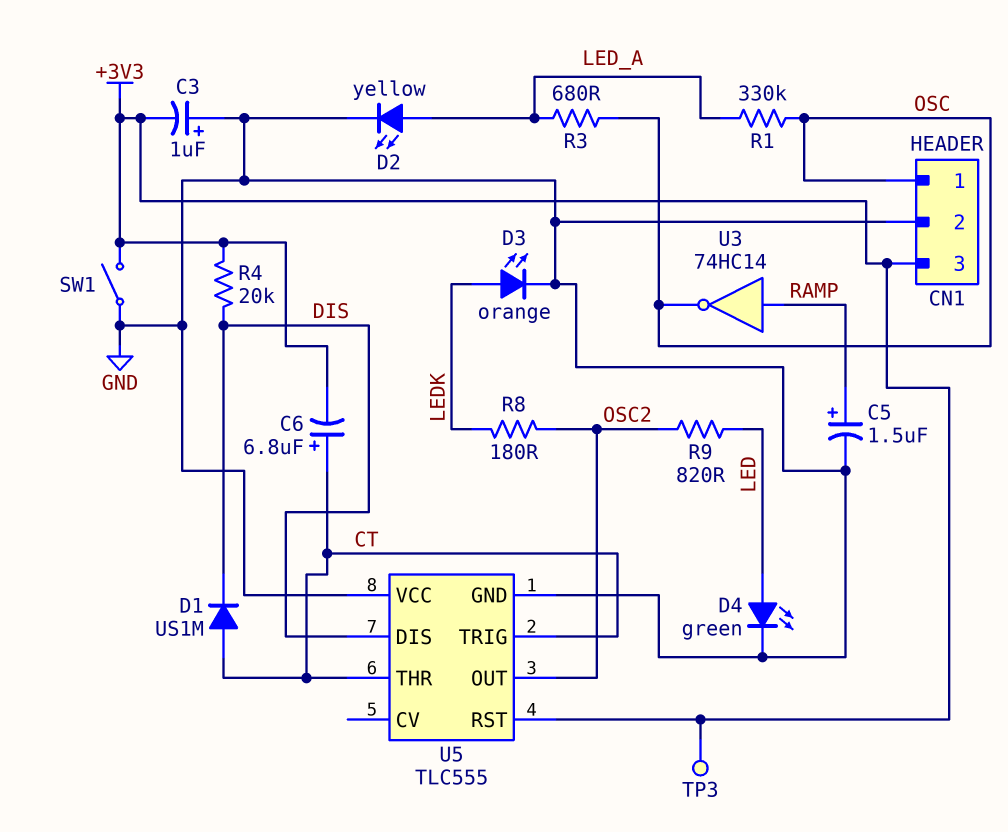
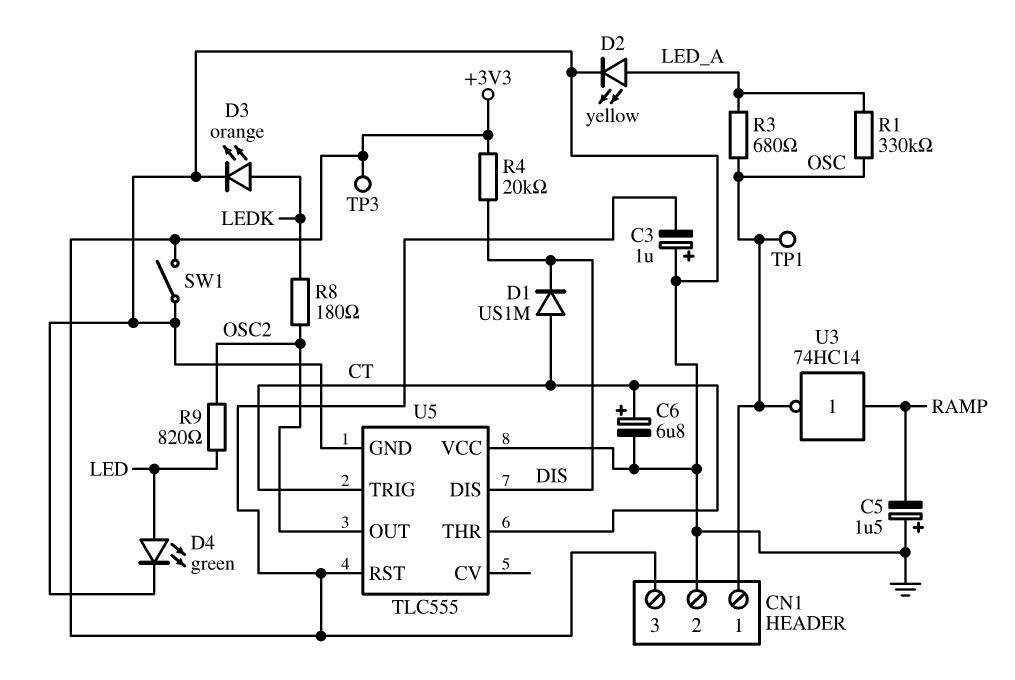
C5: 1.5uF (plus RAMP, minus GND) -> 1.5uF (plus GND, minus RAMP)
C6: 6.8uF (plus CT, minus +3V3) -> 6.8uF (plus CT, minus GND)
TP1: none -> test point (OSC)

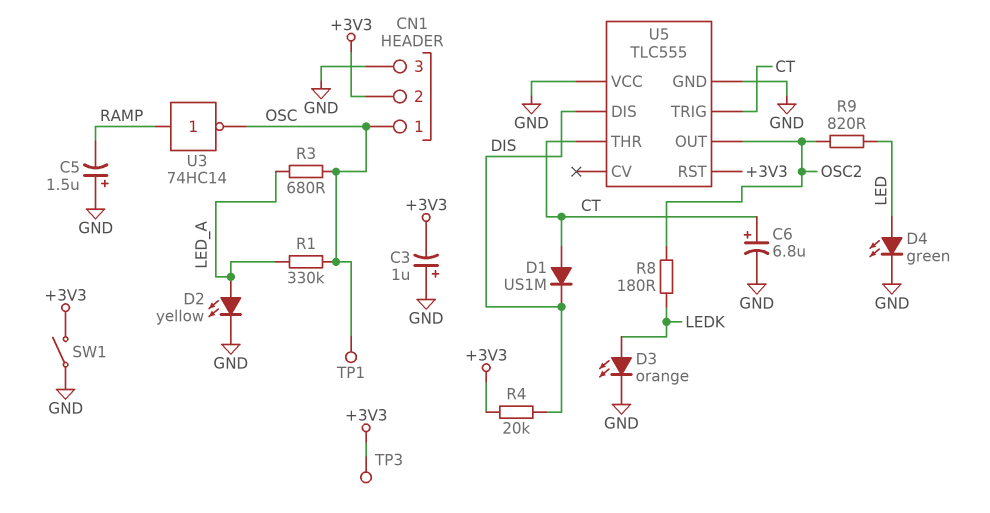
CN1 pin 2: GND -> +3V3
CN1 pin 3: +3V3 -> GND

